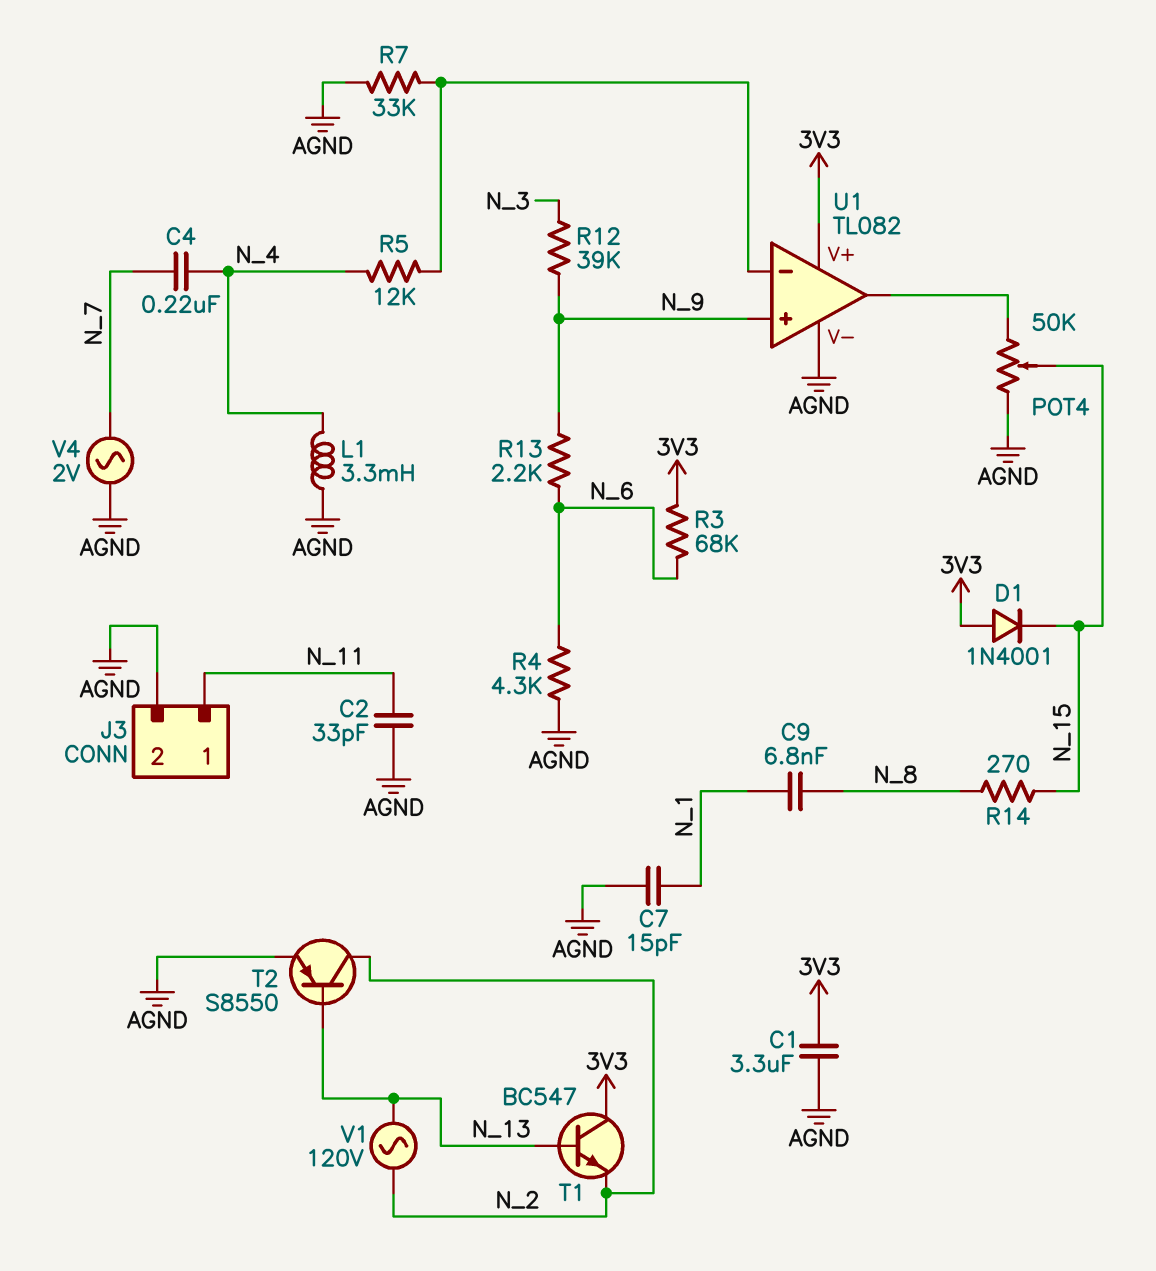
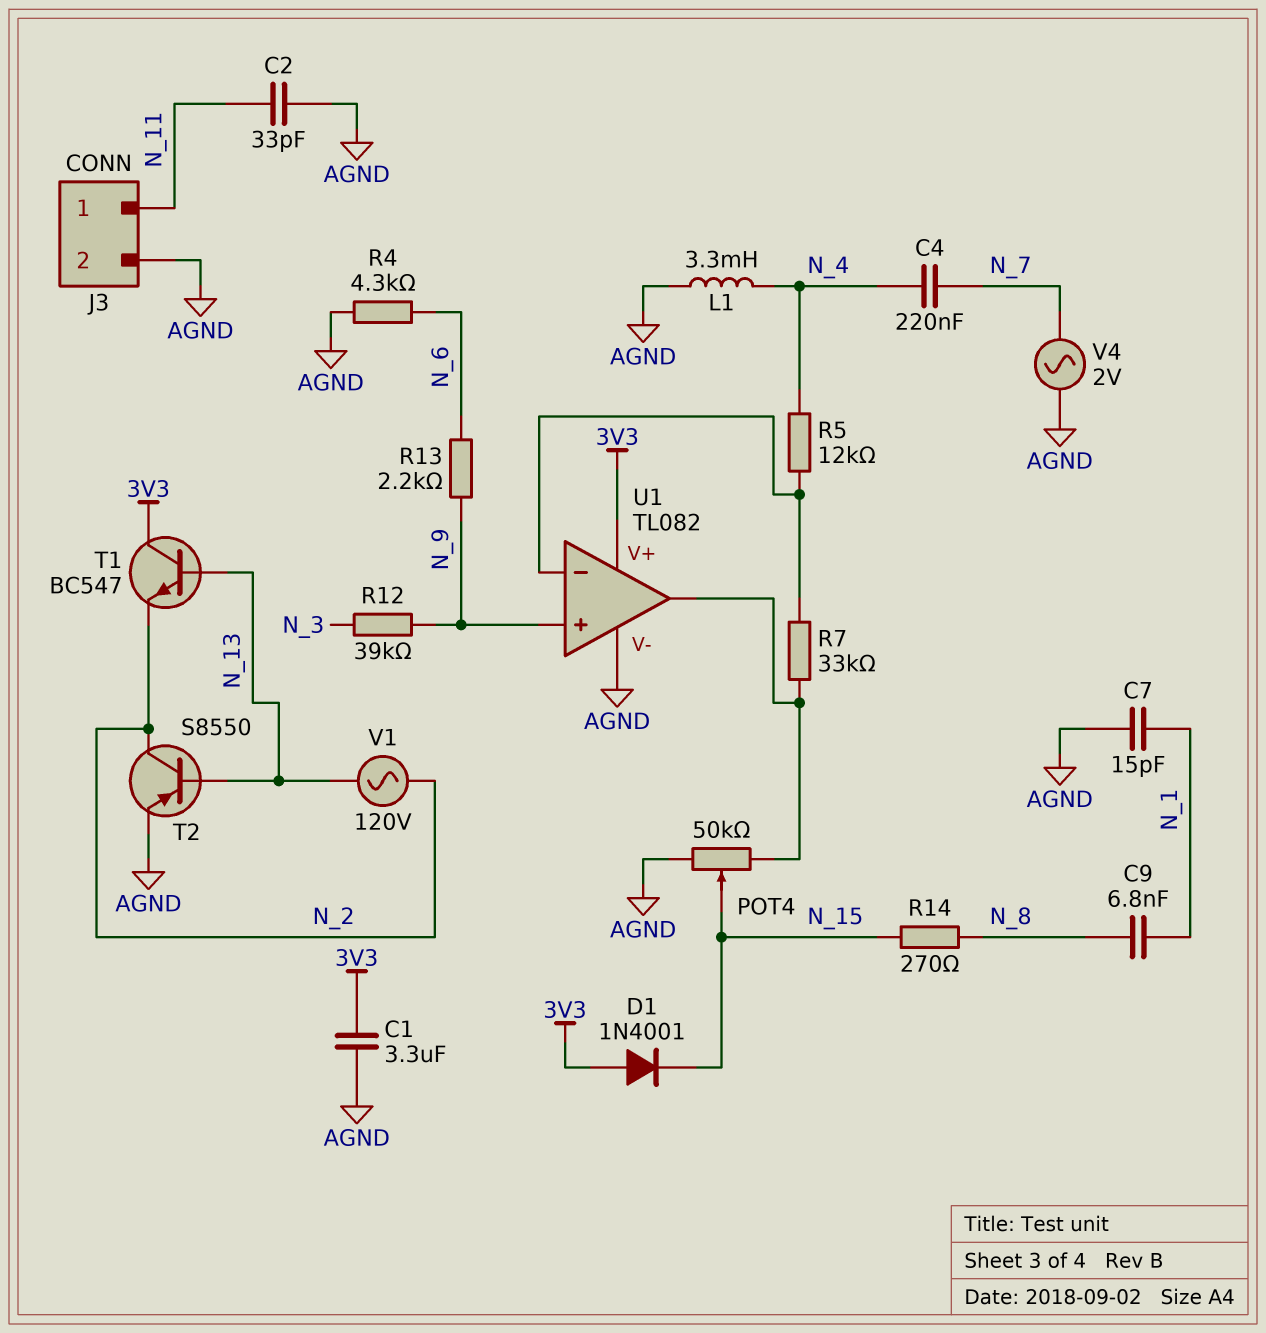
R3: 68k (3V3, N_6) -> none
R7: 33k (AGND, U1/in-) -> 33k (U1/in-, U1/out)

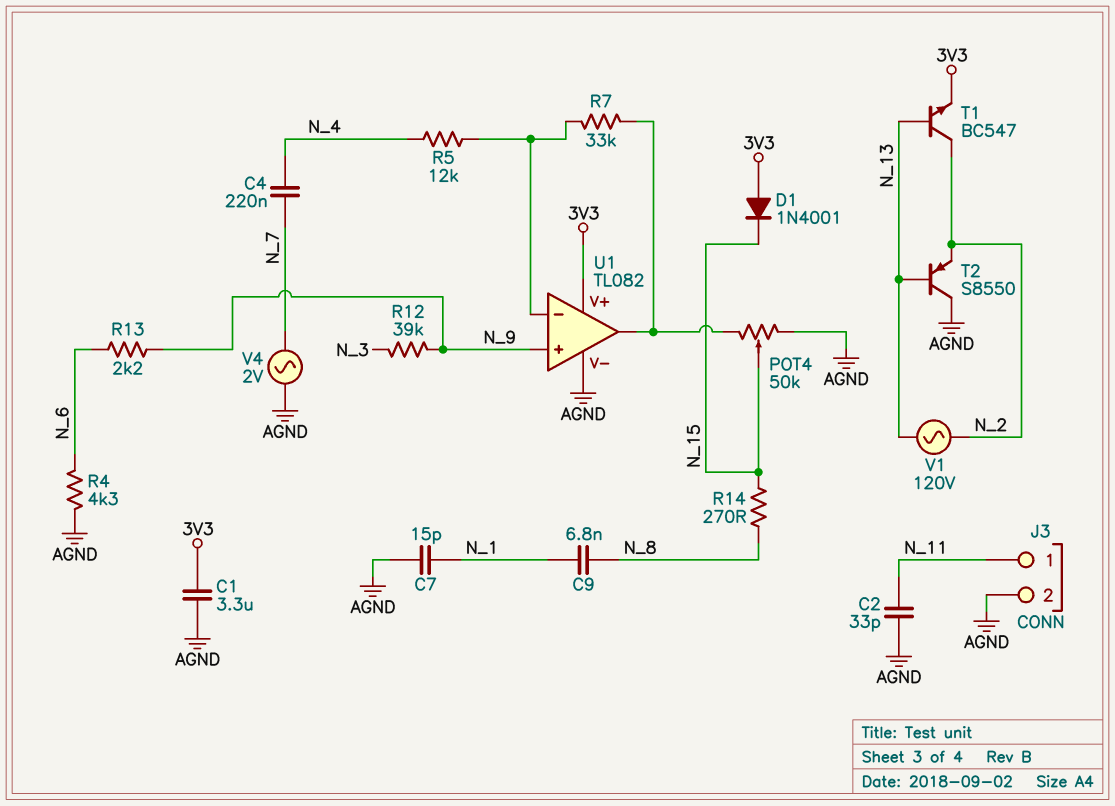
L1: 3.3mH (AGND, N_4) -> none
T1: NPN BC547 (B N_13, C 3V3, E N_2) -> NPN BC547 (B N_13, C N_2, E 3V3)
T2: PNP S8550 (B N_13, C N_2, E AGND) -> PNP S8550 (B N_13, C AGND, E N_2)

